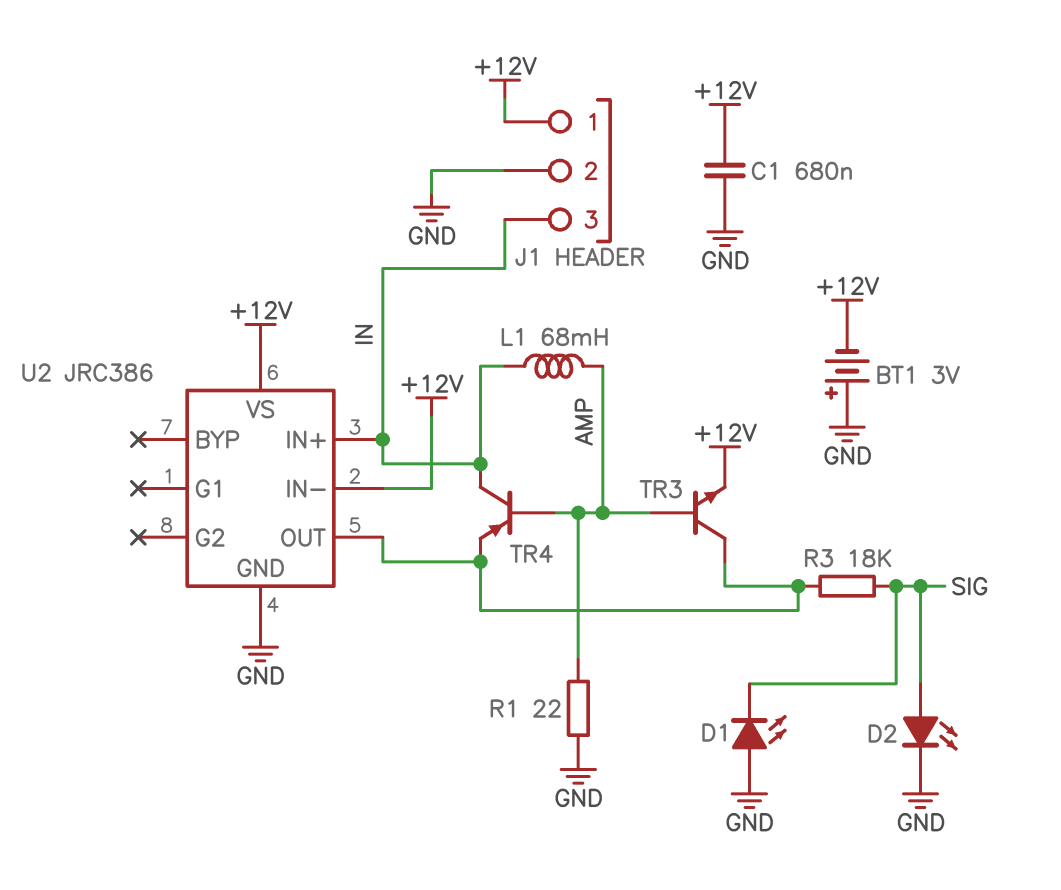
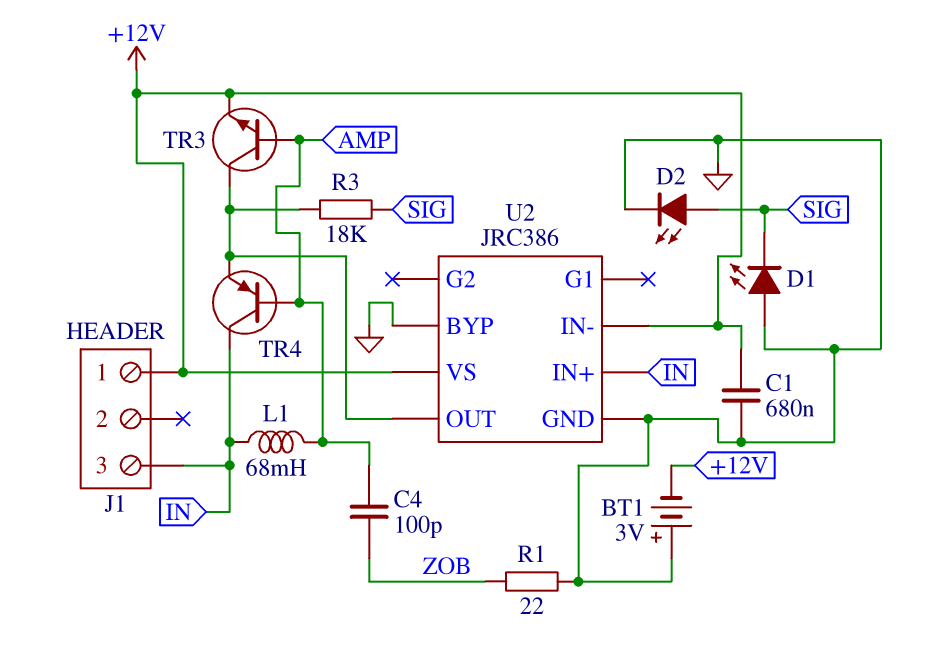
C4: none -> 100pF (AMP, ZOB)
J1 pin 2: GND -> none
R1: 22 (AMP, GND) -> 22 (GND, ZOB)
U2 pin BYP: none -> GND

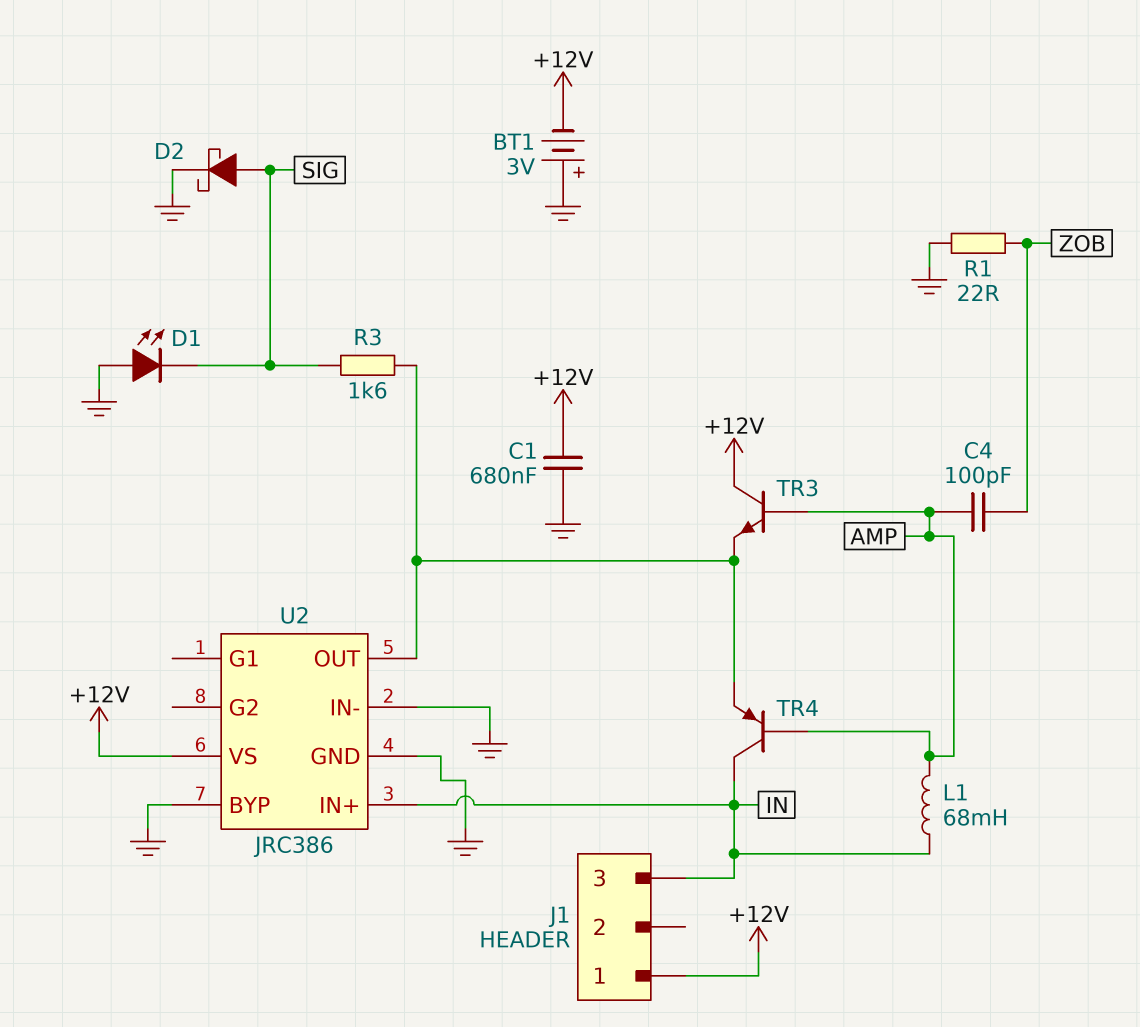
D2: LED (A SIG, K GND) -> schottky (A SIG, K GND)
R3: 18k (SIG, U2/OUT) -> 1.6k (SIG, U2/OUT)
TR3: NPN (B AMP, C U2/OUT, E +12V) -> NPN (B AMP, C +12V, E U2/OUT)
U2 pin IN-: +12V -> GND

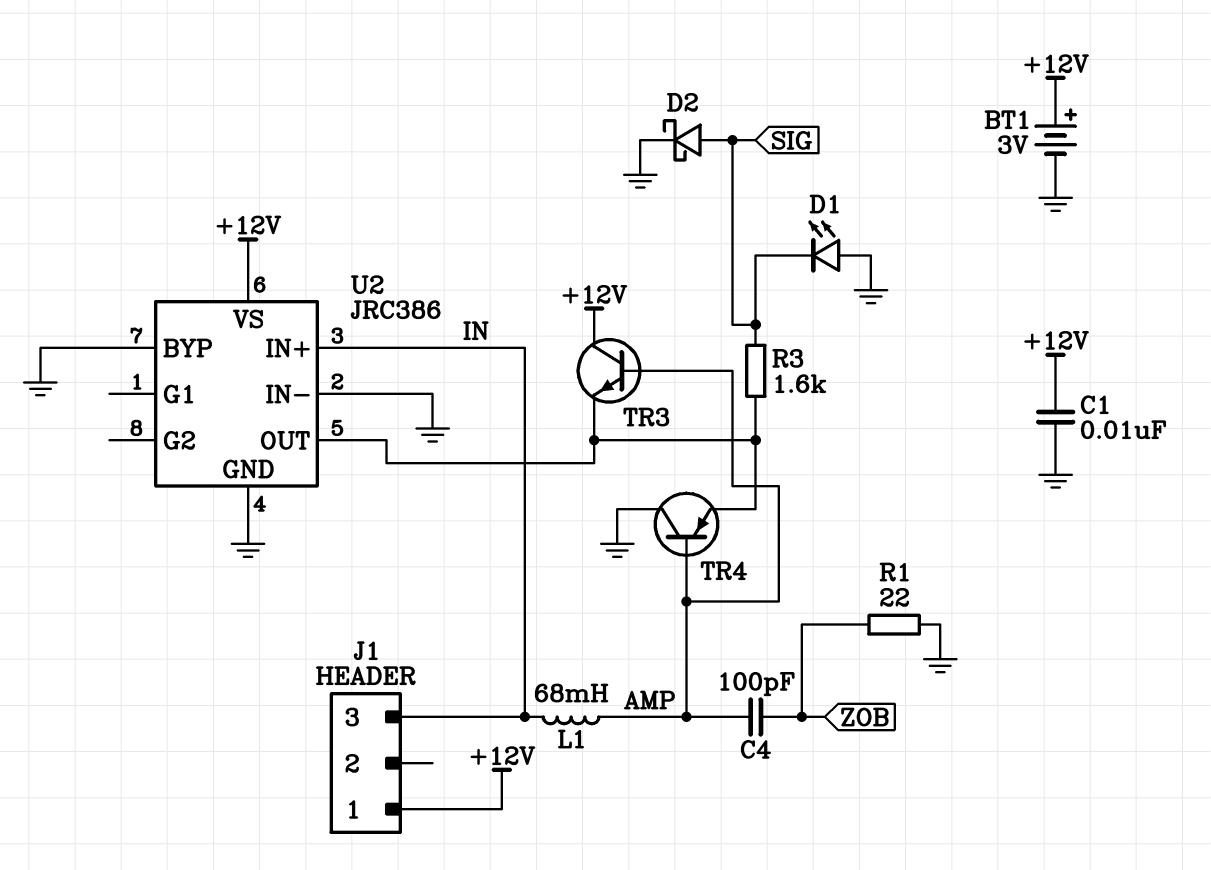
BT1: 3V (plus GND, minus +12V) -> 3V (plus +12V, minus GND)
C1: 680nF (+12V, GND) -> 10nF (+12V, GND)
TR4: PNP (B AMP, C IN, E U2/OUT) -> PNP (B AMP, C GND, E U2/OUT)

